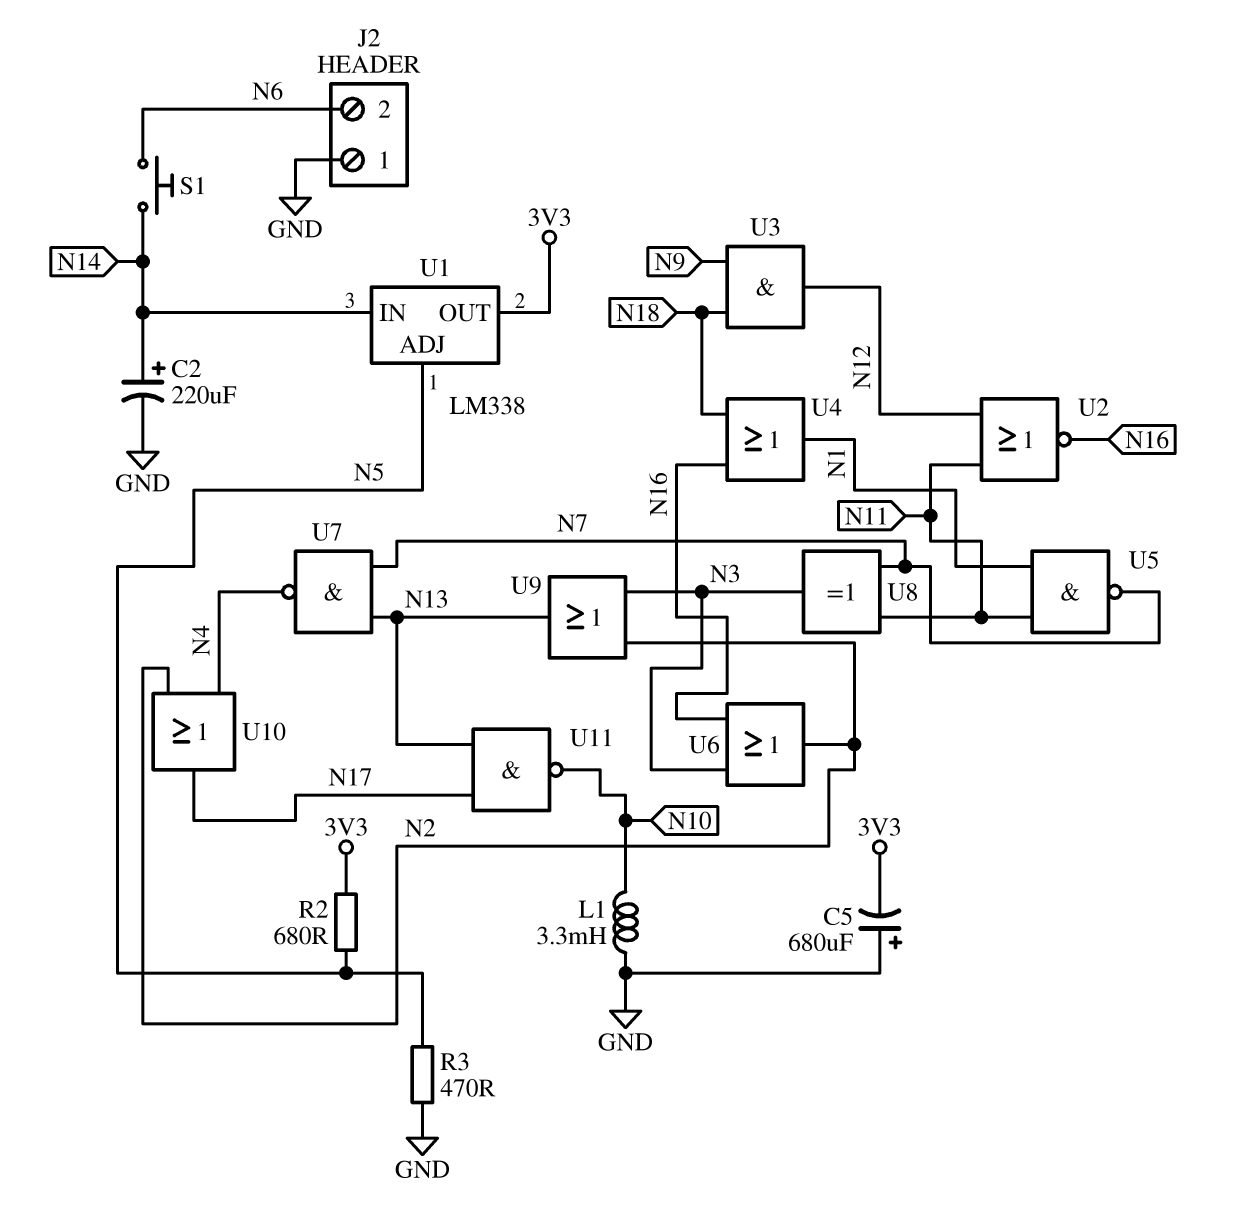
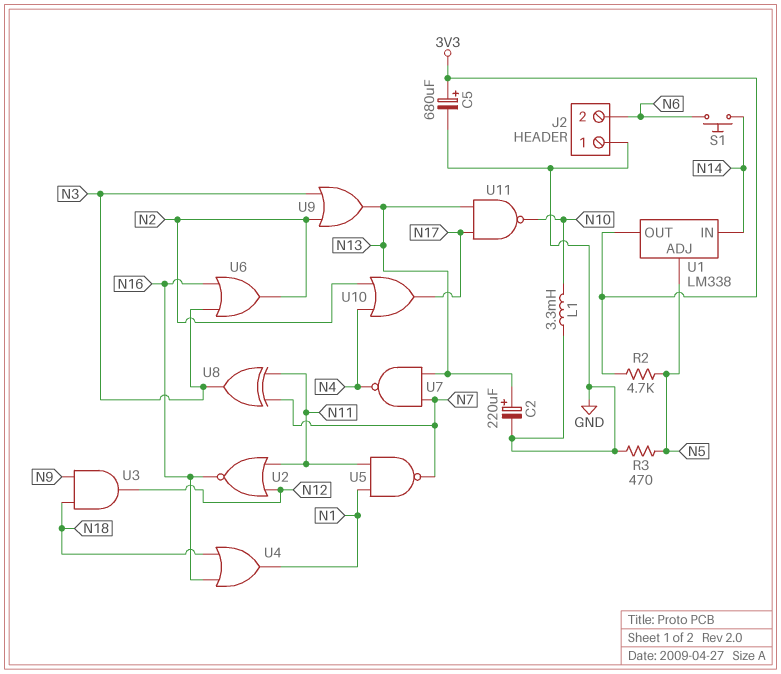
C2: 220uF (plus N14, minus GND) -> 220uF (plus N13, minus GND)
C5: 680uF (plus GND, minus 3V3) -> 680uF (plus 3V3, minus GND)
R2: 680 (3V3, N5) -> 4.7k (3V3, N5)

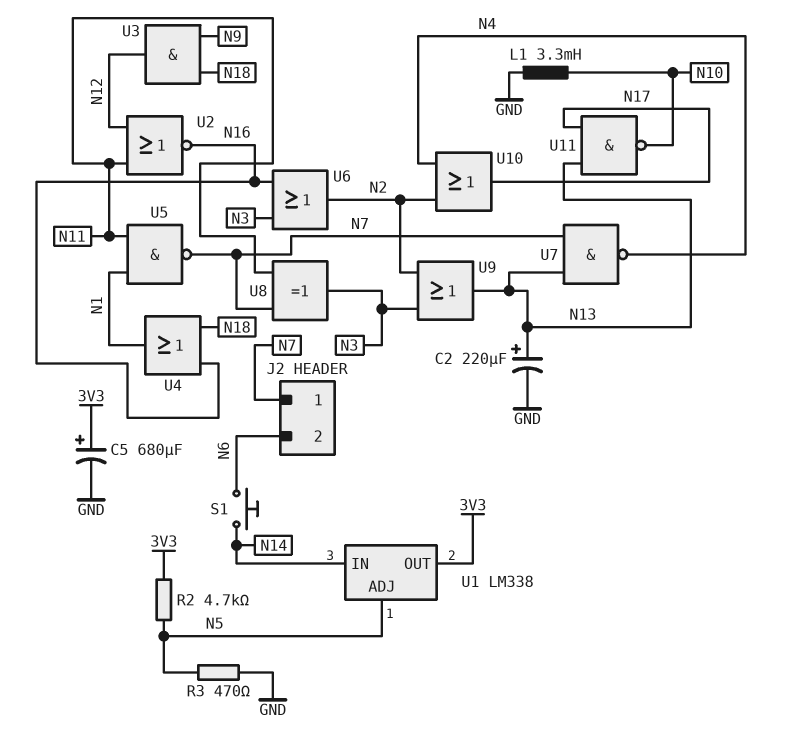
J2 pin 1: GND -> N7

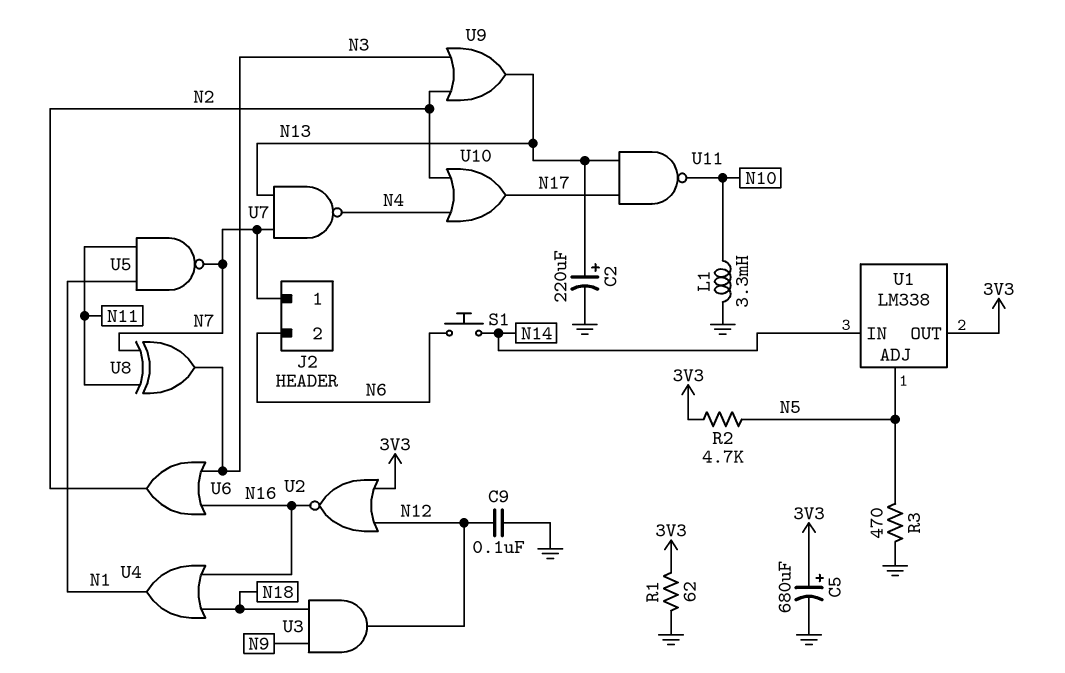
C9: none -> 100nF (GND, N12)
R1: none -> 62 (3V3, GND)
U2: NOR (in N11, in N12, out N16) -> NOR (in 3V3, in N12, out N16)

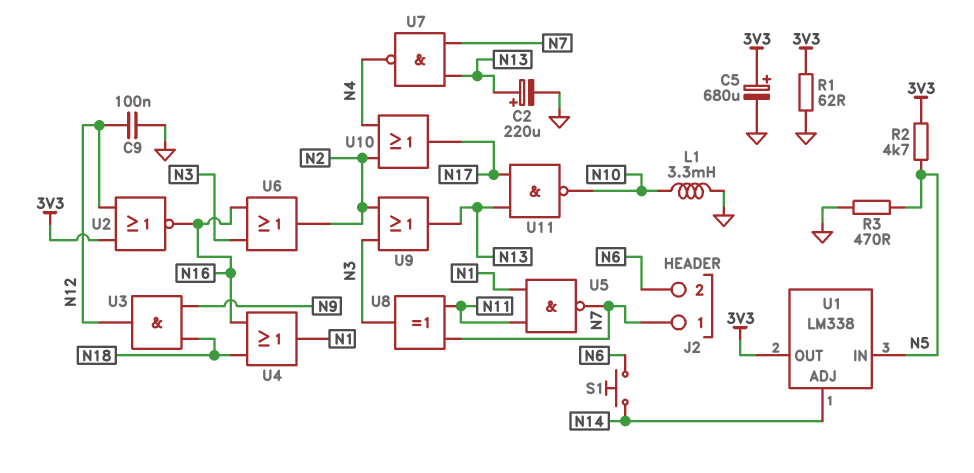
U1 pin ADJ: N5 -> N14
U1 pin IN: N14 -> N5

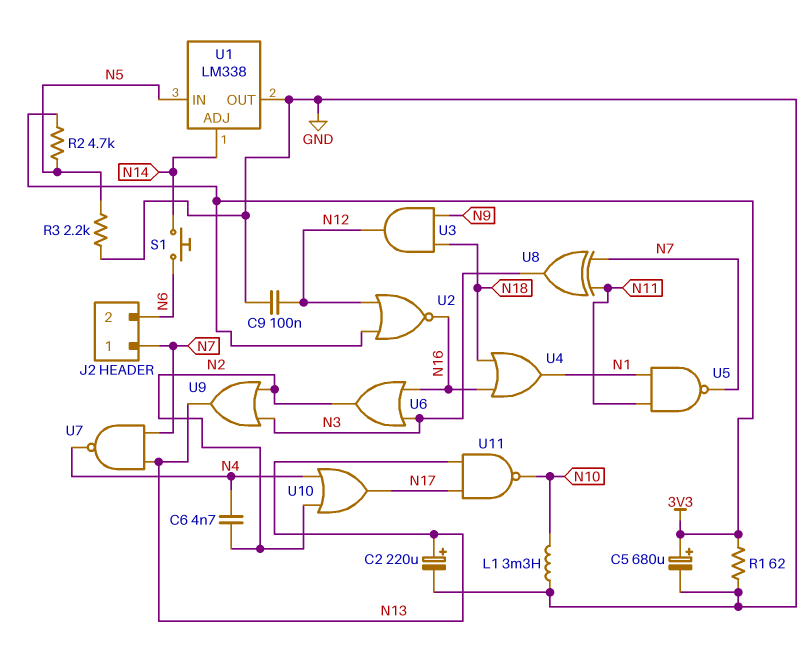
C6: none -> 4.7nF (N2, N4)
R3: 470 (GND, N5) -> 2.2k (GND, N5)
U1 pin OUT: 3V3 -> GND

